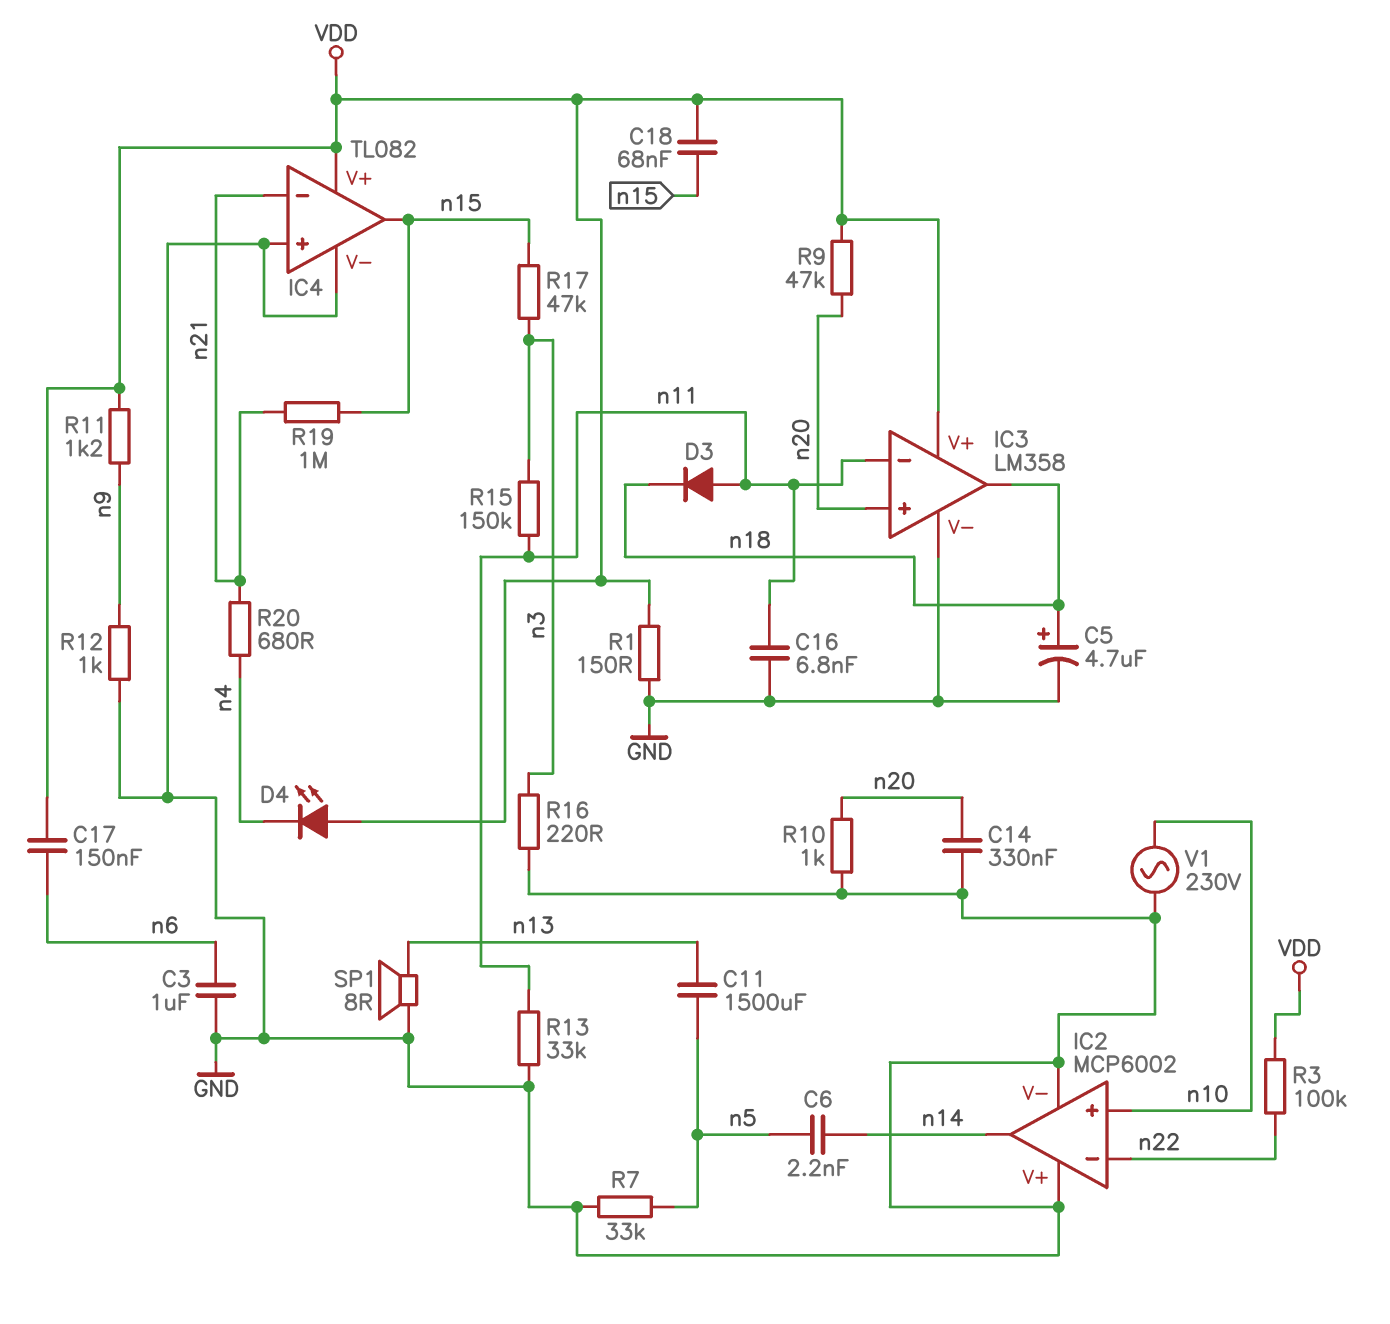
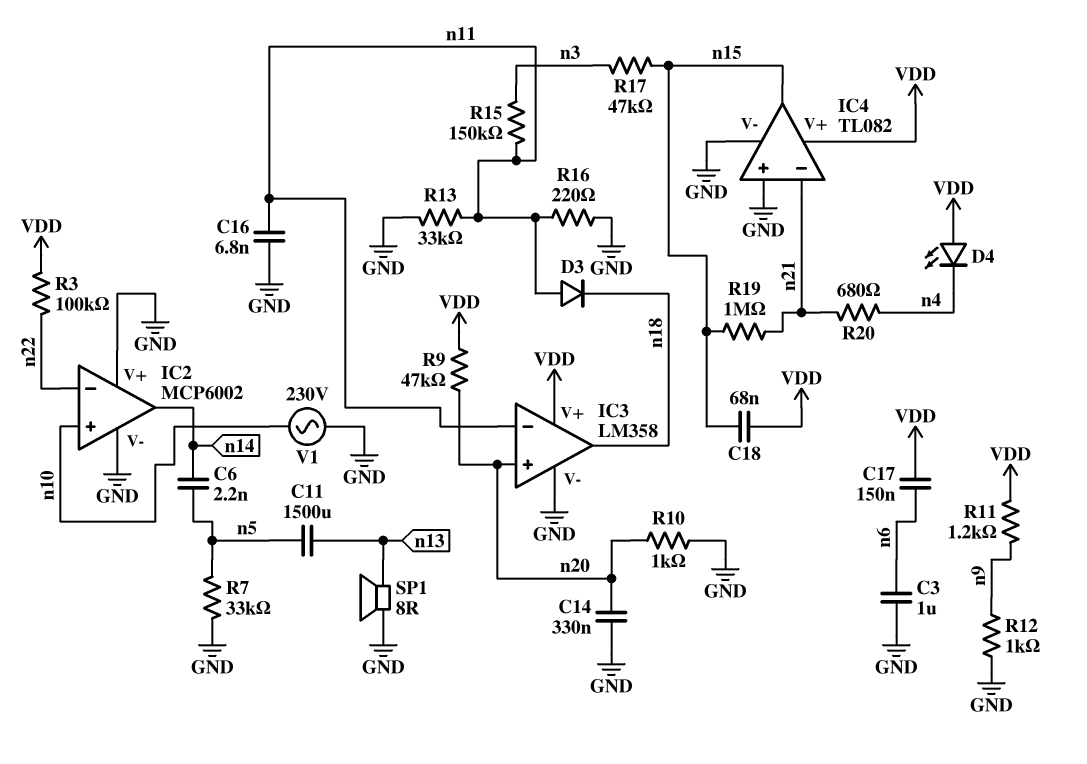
C5: 4.7uF (plus n18, minus GND) -> none
R1: 150 (GND, VDD) -> none
R16: 220 (GND, n3) -> 220 (GND, n11)

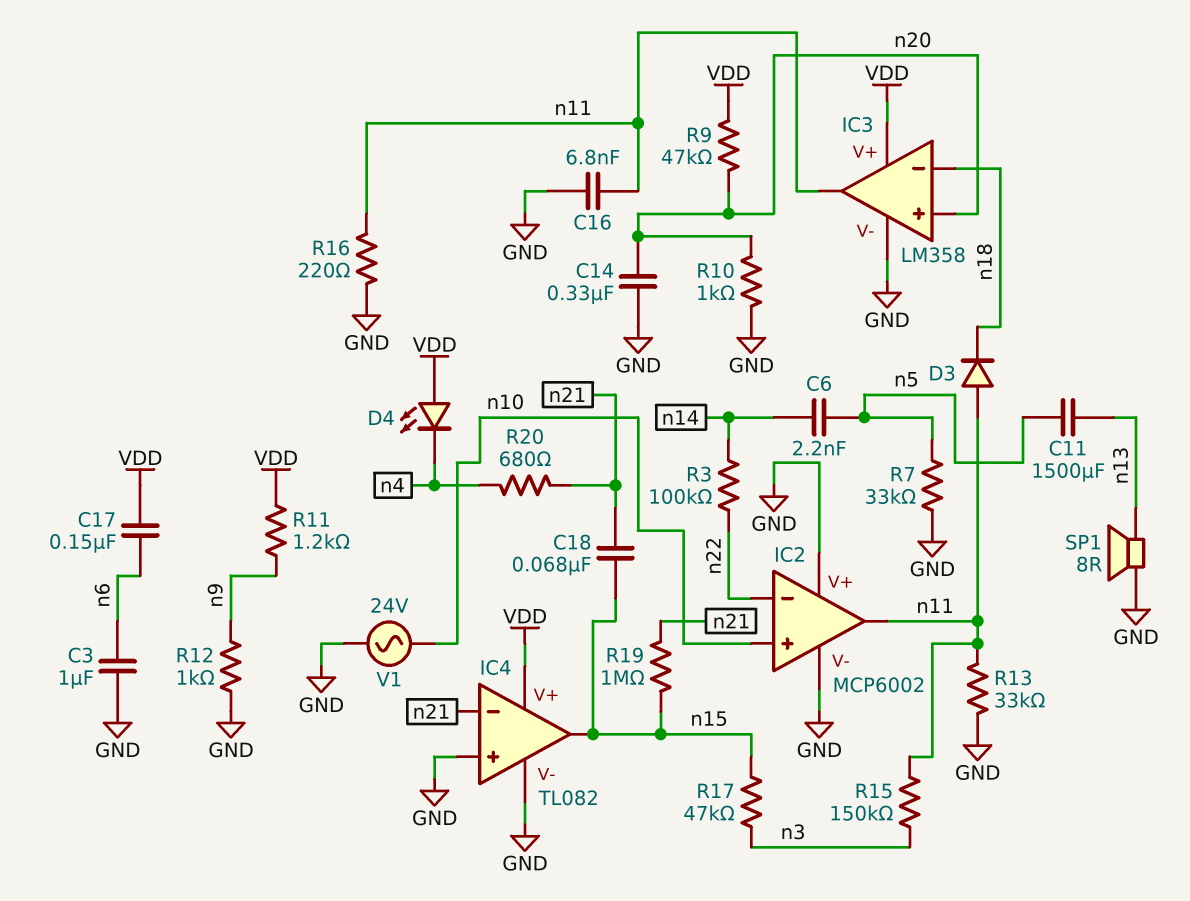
C18: 68nF (VDD, n15) -> 68nF (n15, n21)
IC2 pin out: n14 -> n11
IC3 pin in-: n11 -> n18
IC3 pin out: n18 -> n11
R3: 100k (VDD, n22) -> 100k (n14, n22)
V1: AC 230V (GND, n10) -> AC 24V (GND, n10)

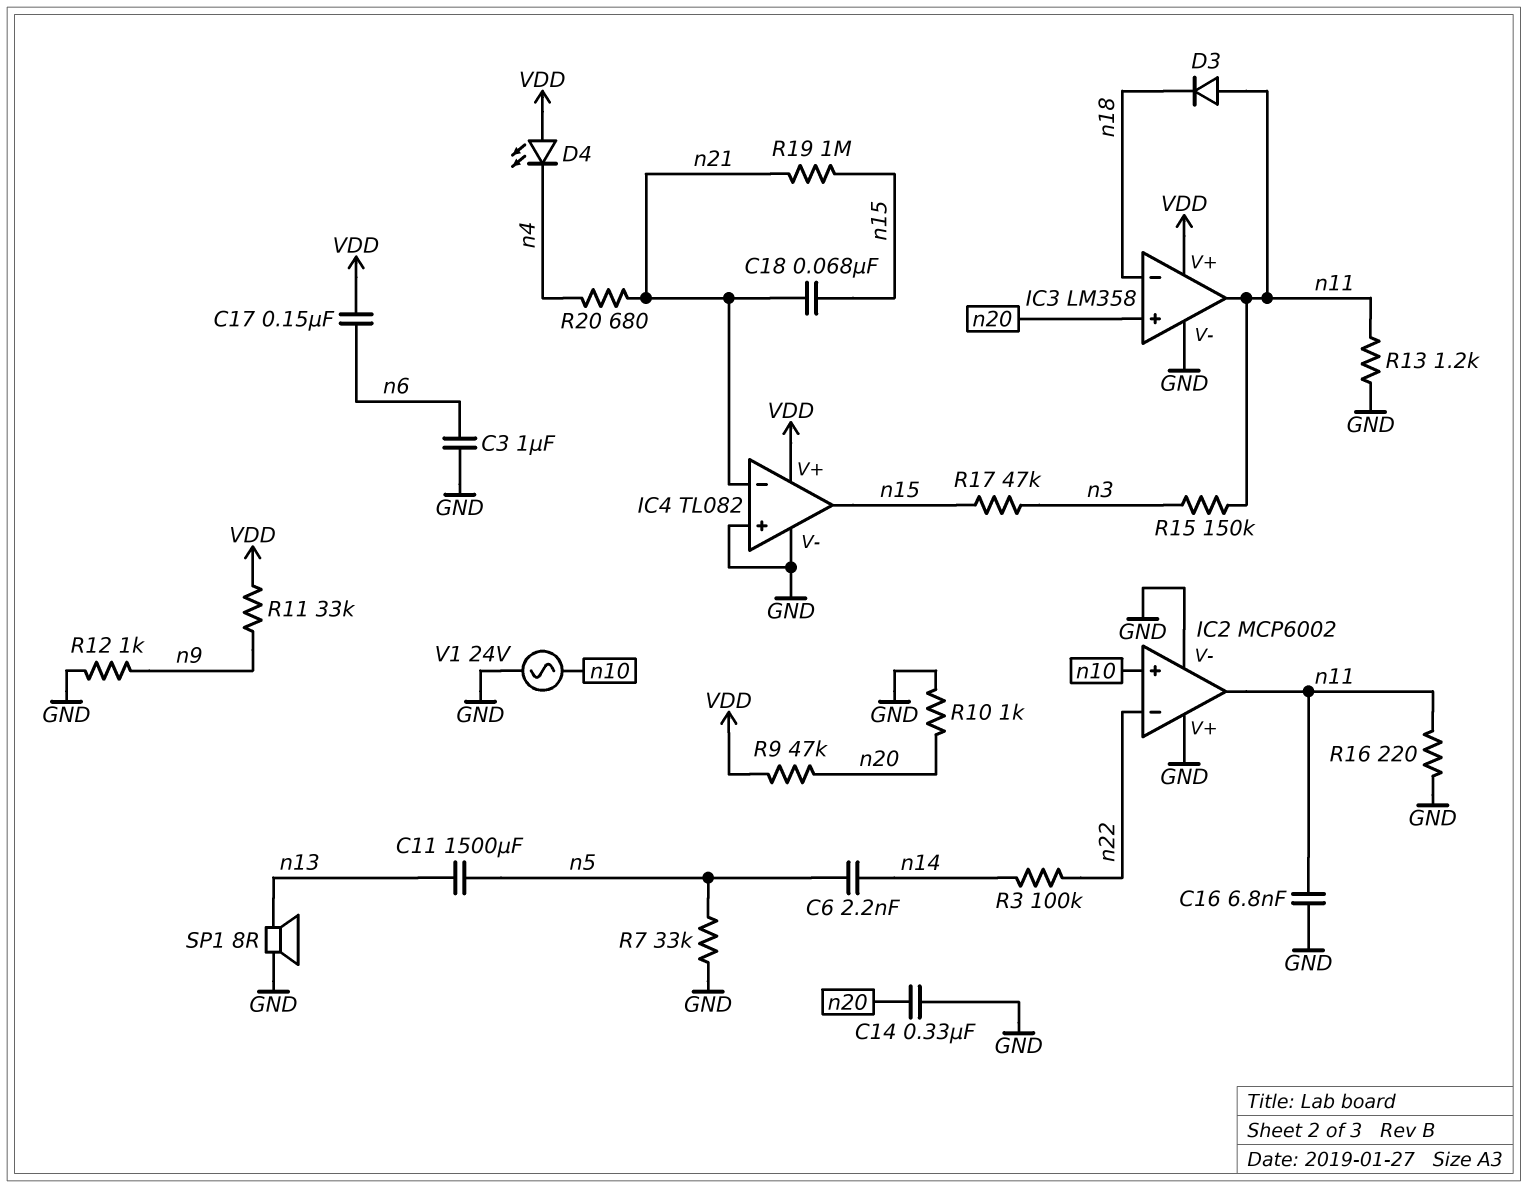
R11: 1.2k (VDD, n9) -> 33k (VDD, n9)
R13: 33k (GND, n11) -> 1.2k (GND, n11)

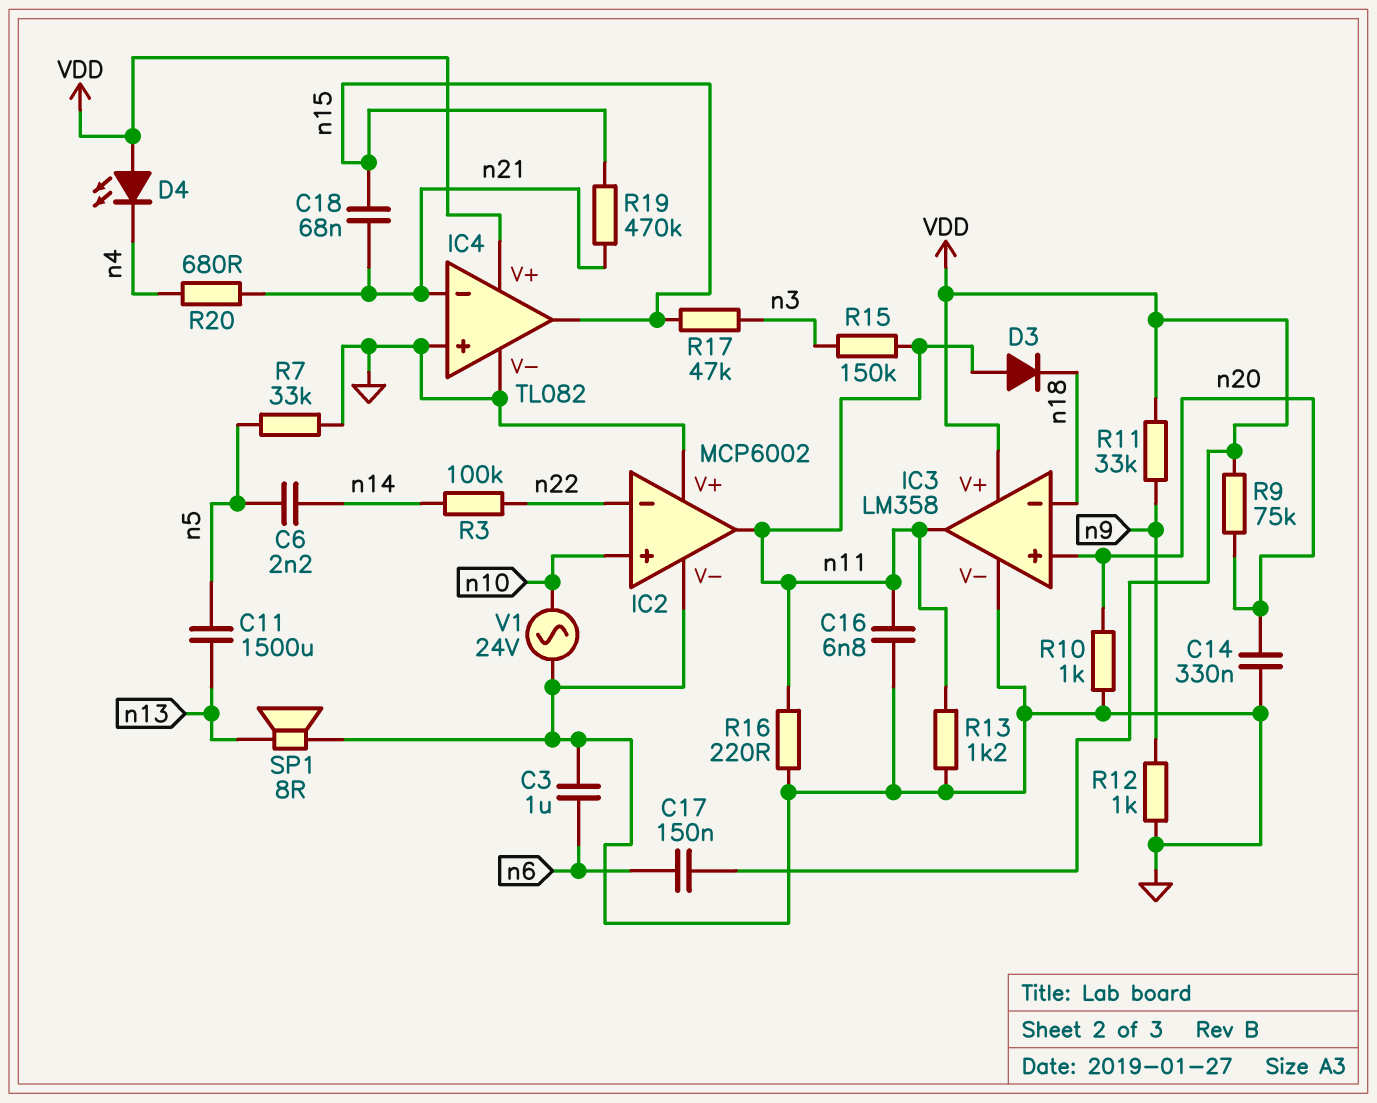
R9: 47k (VDD, n20) -> 75k (VDD, n20)
R19: 1M (n15, n21) -> 470k (n15, n21)

